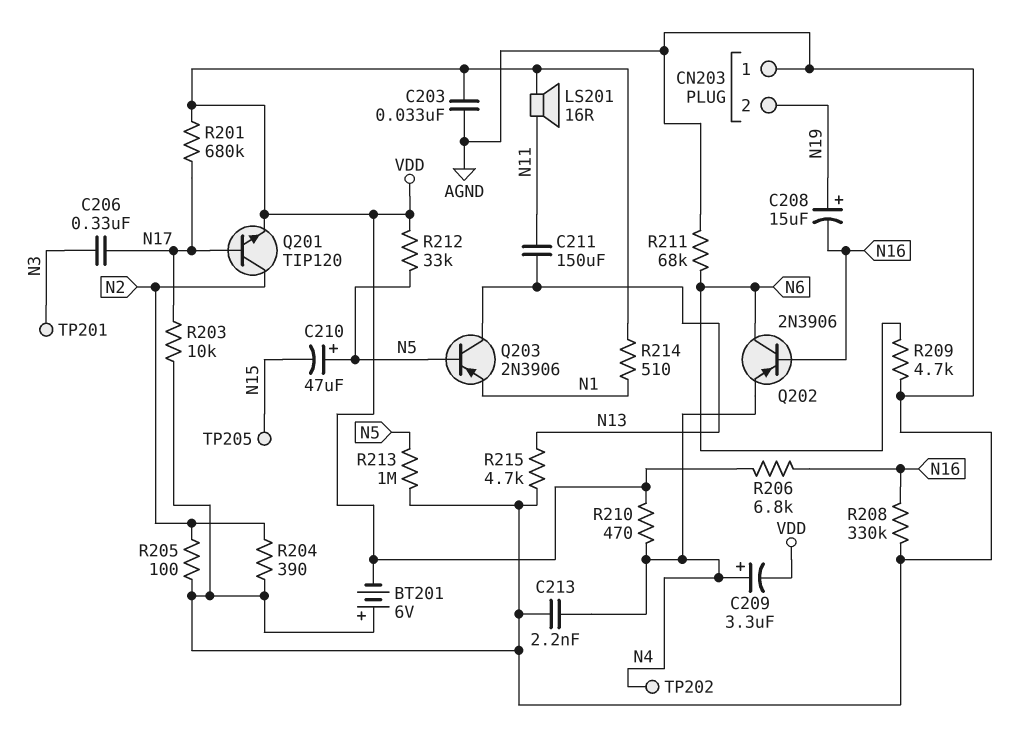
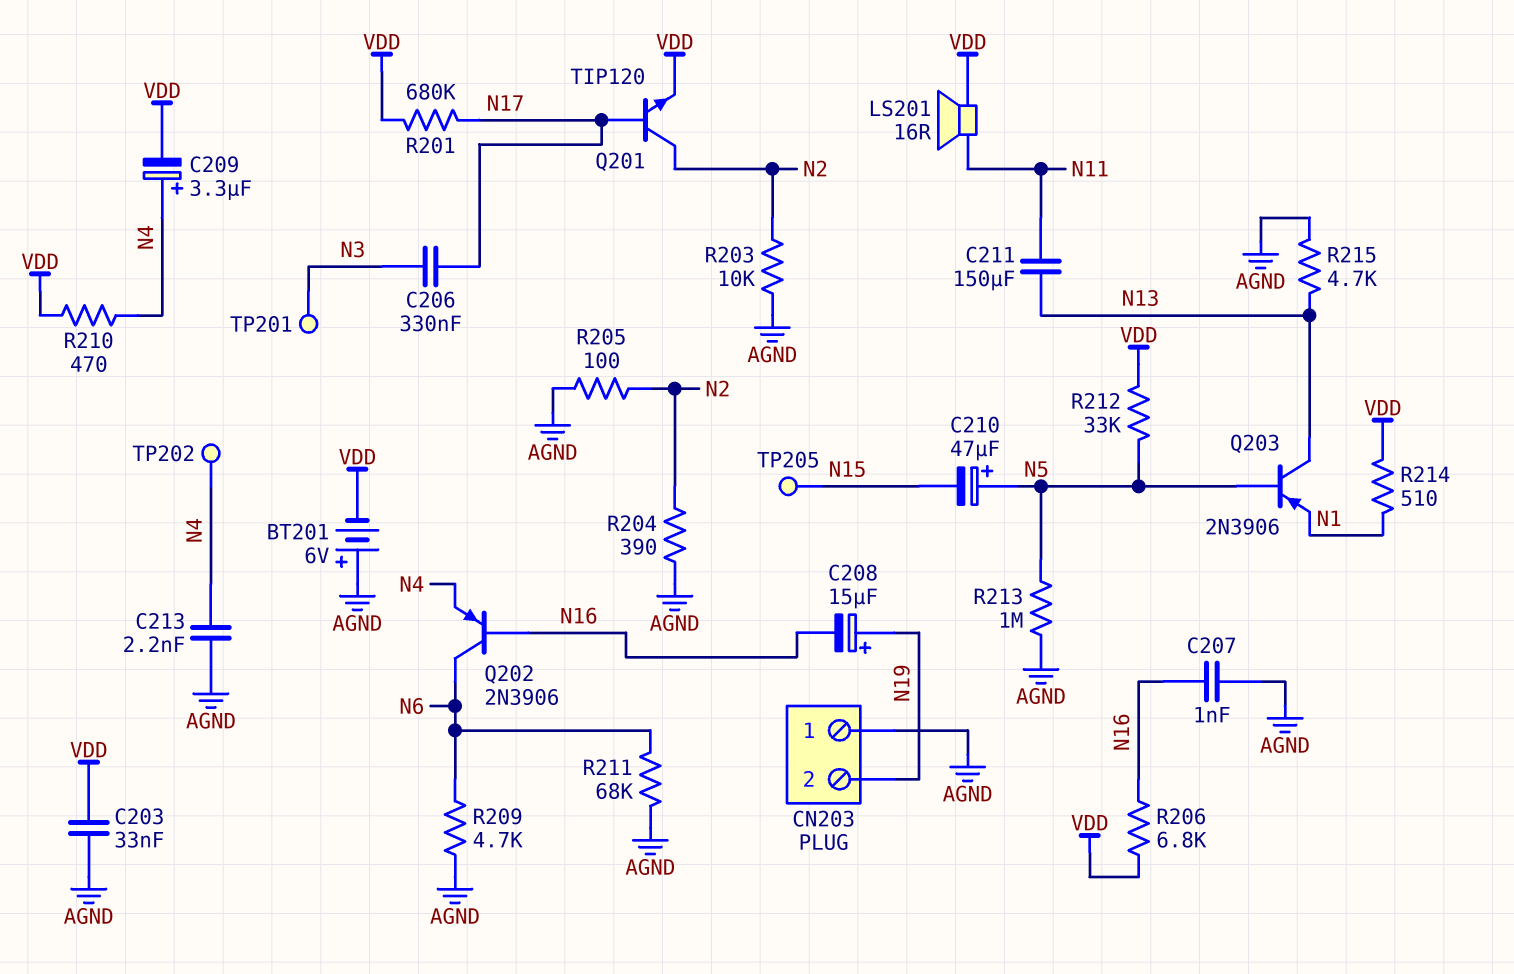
C207: none -> 1nF (AGND, N16)
R203: 10k (AGND, N17) -> 10k (AGND, N2)
R208: 330k (AGND, N16) -> none

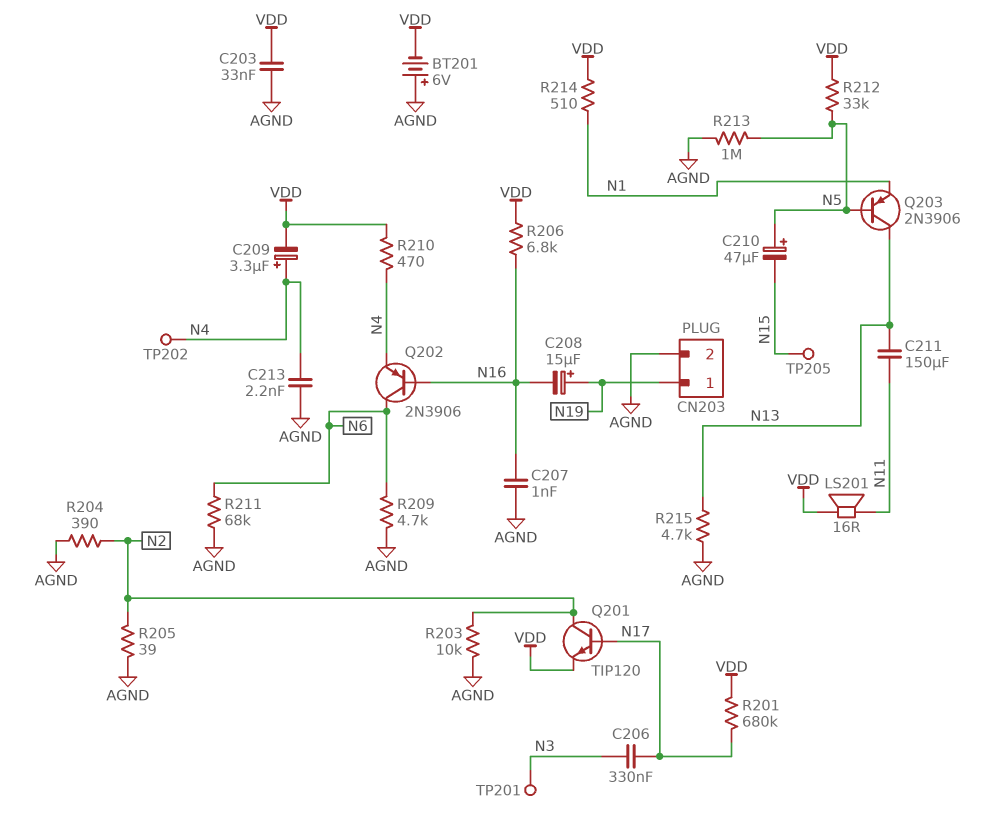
CN203 pin 1: AGND -> N19
CN203 pin 2: N19 -> AGND
R205: 100 (AGND, N2) -> 39 (AGND, N2)

